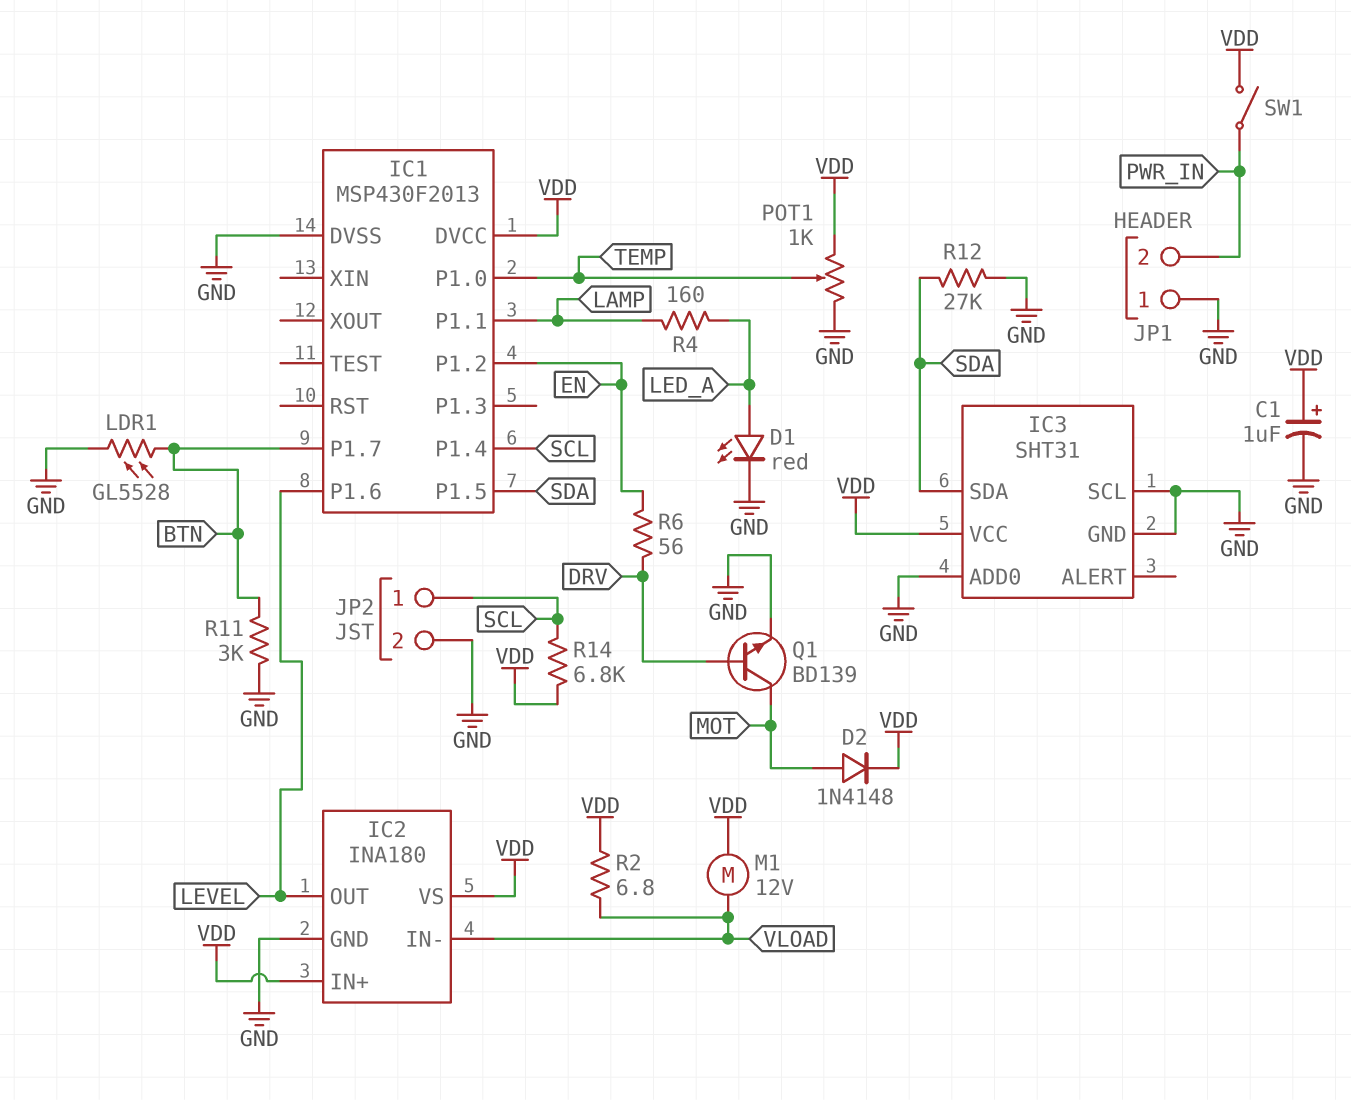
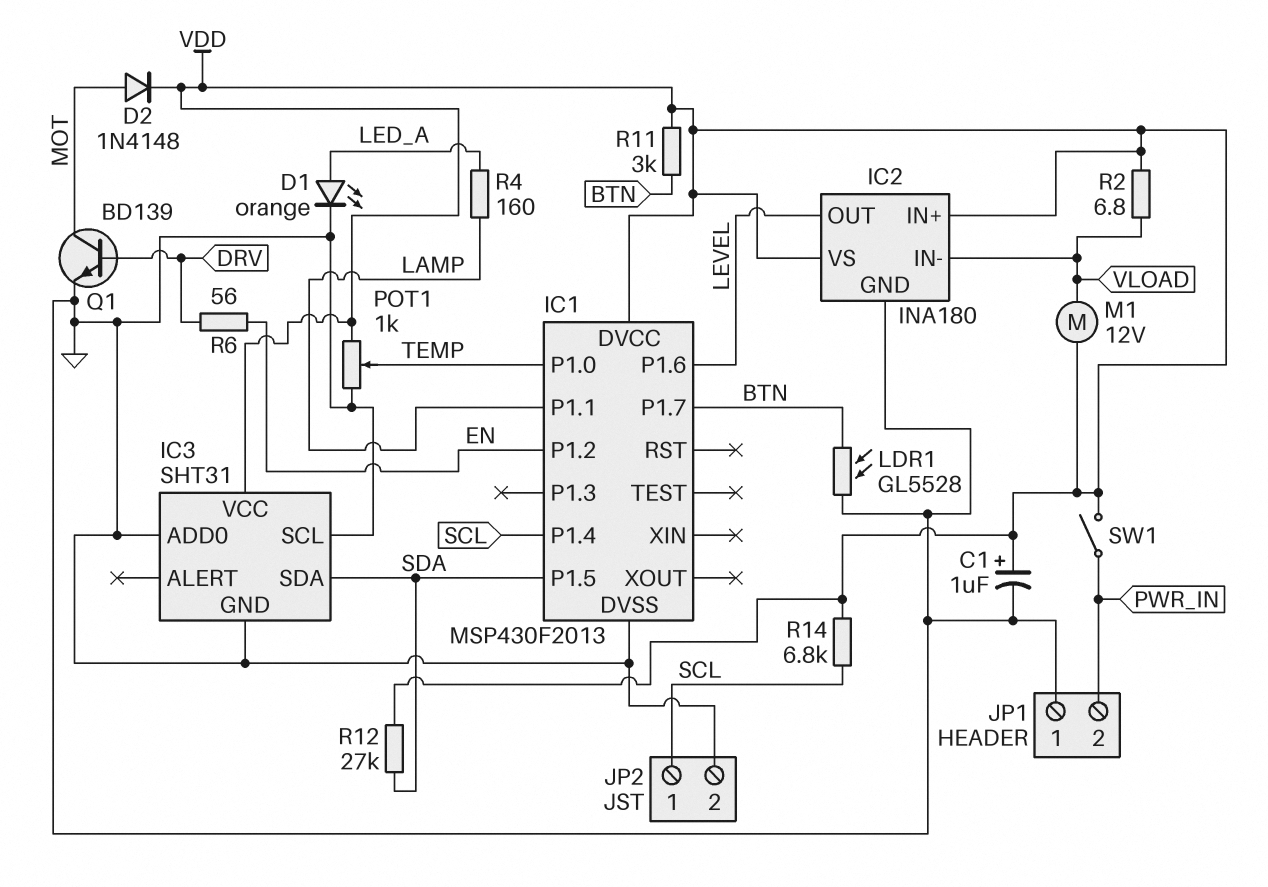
D1: LED red (A LED_A, K GND) -> LED orange (A LED_A, K GND)
R11: 3k (BTN, GND) -> 3k (BTN, VDD)
R12: 27k (GND, SDA) -> 27k (SDA, VDD)

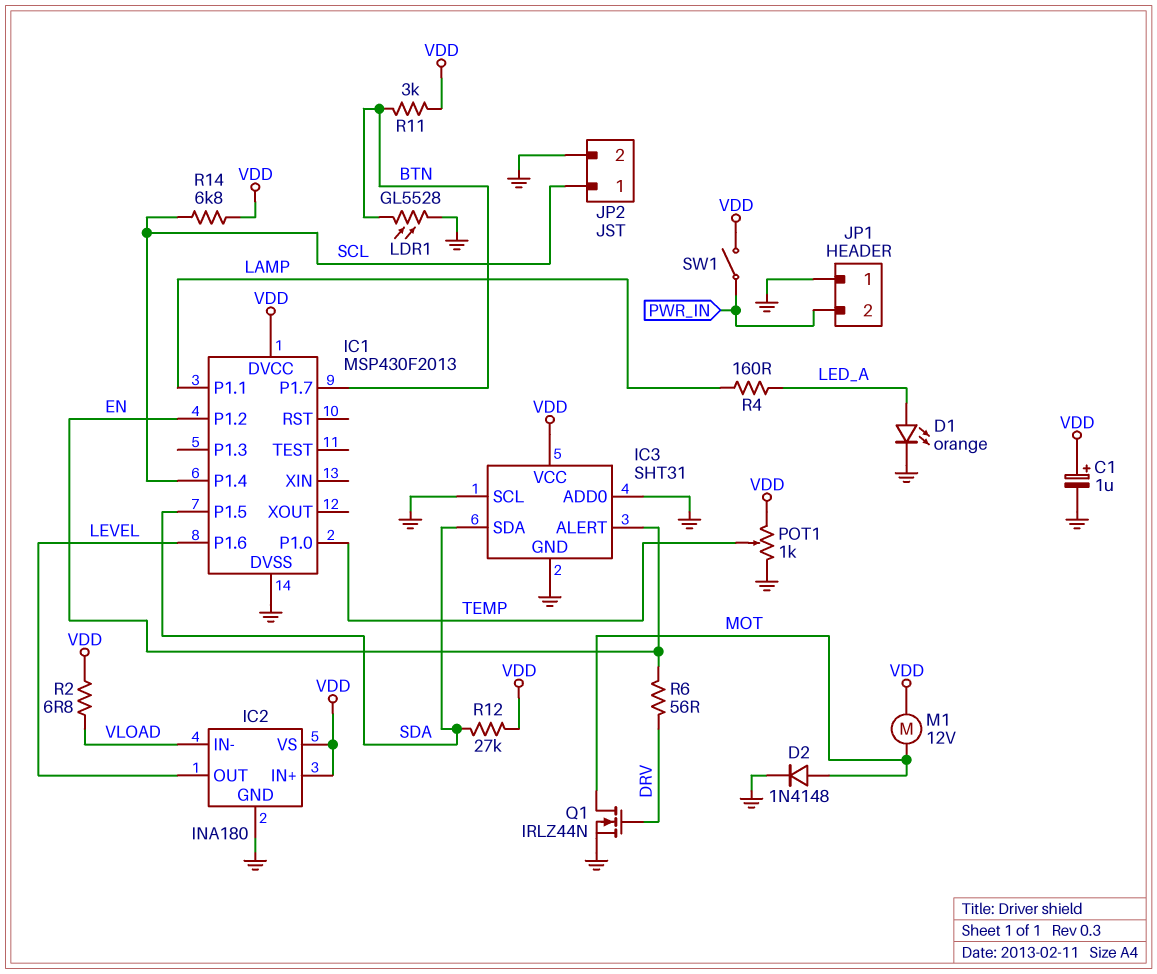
D2: diode 1N4148 (A MOT, K VDD) -> diode 1N4148 (A MOT, K GND)
IC3 pin ALERT: none -> EN
M1: motor 12V (VDD, VLOAD) -> motor 12V (MOT, VDD)
Q1: NPN BD139 (B DRV, C MOT, E GND) -> NMOS IRLZ44N (G DRV, D MOT, S GND)

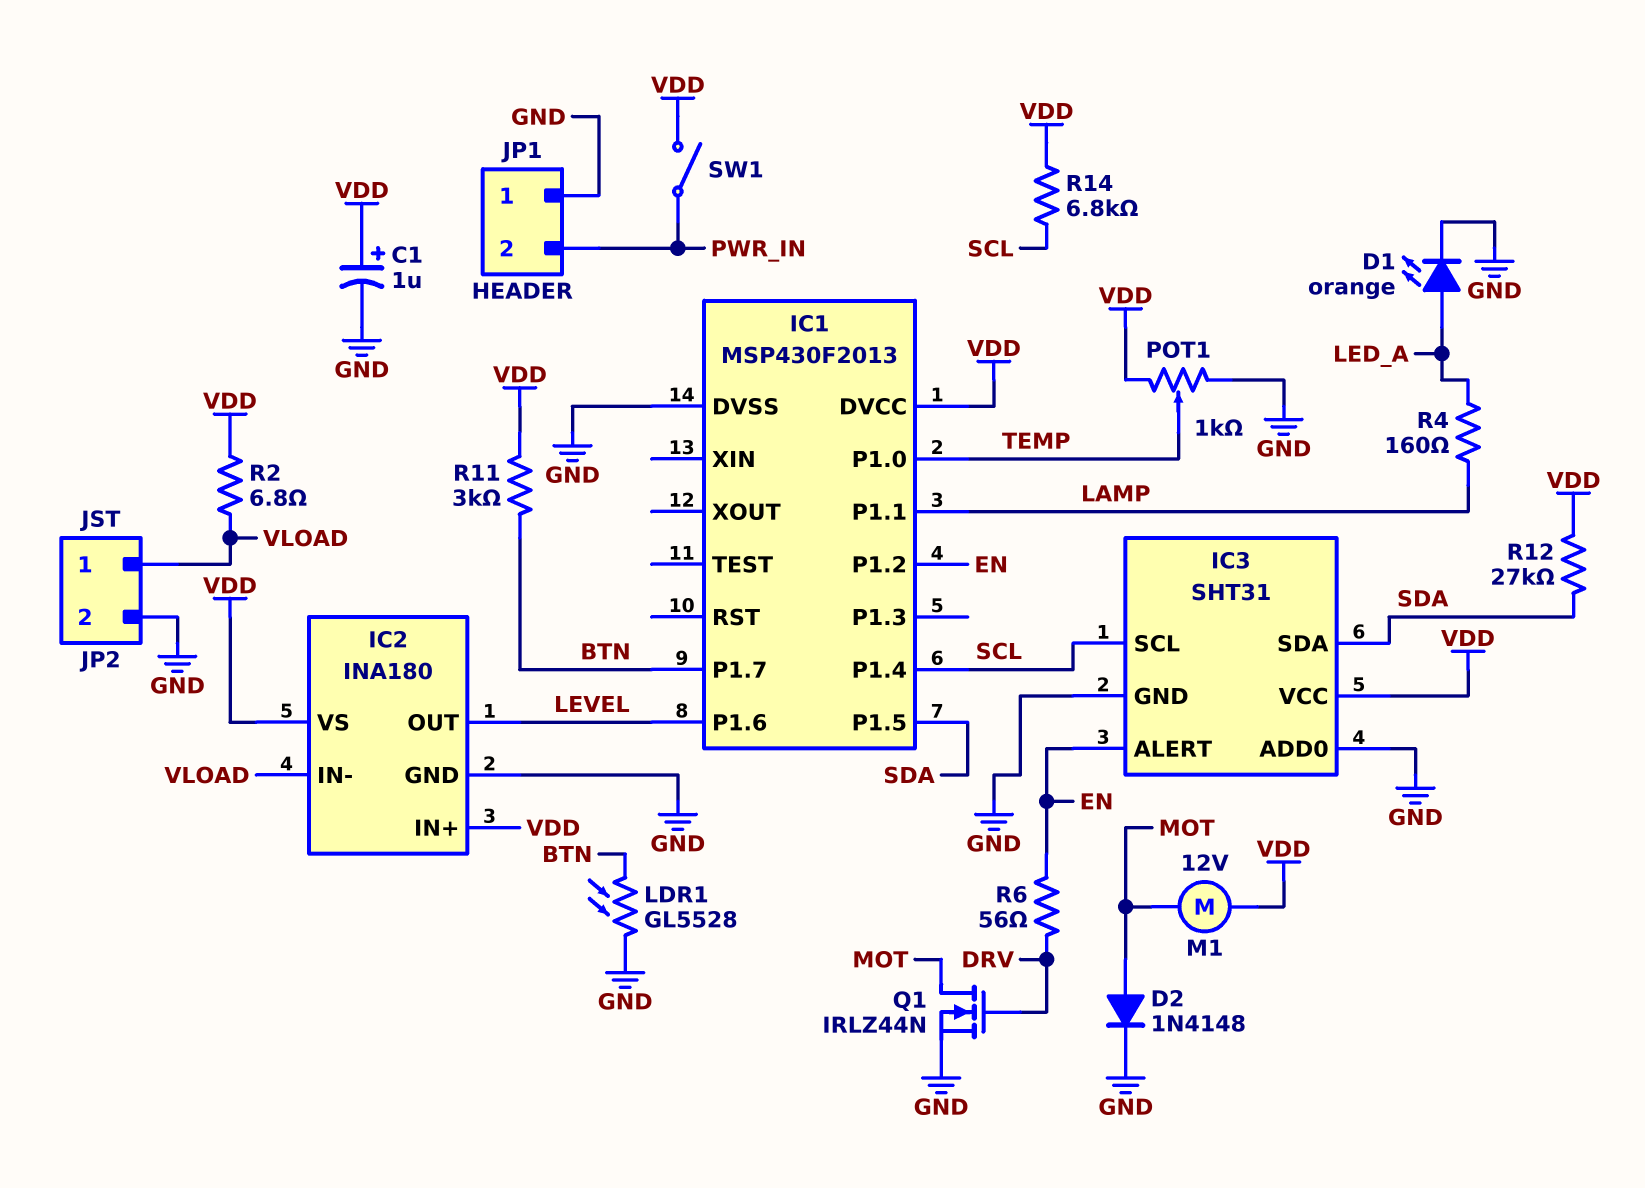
IC3 pin SCL: GND -> SCL
JP2 pin 1: SCL -> VLOAD

